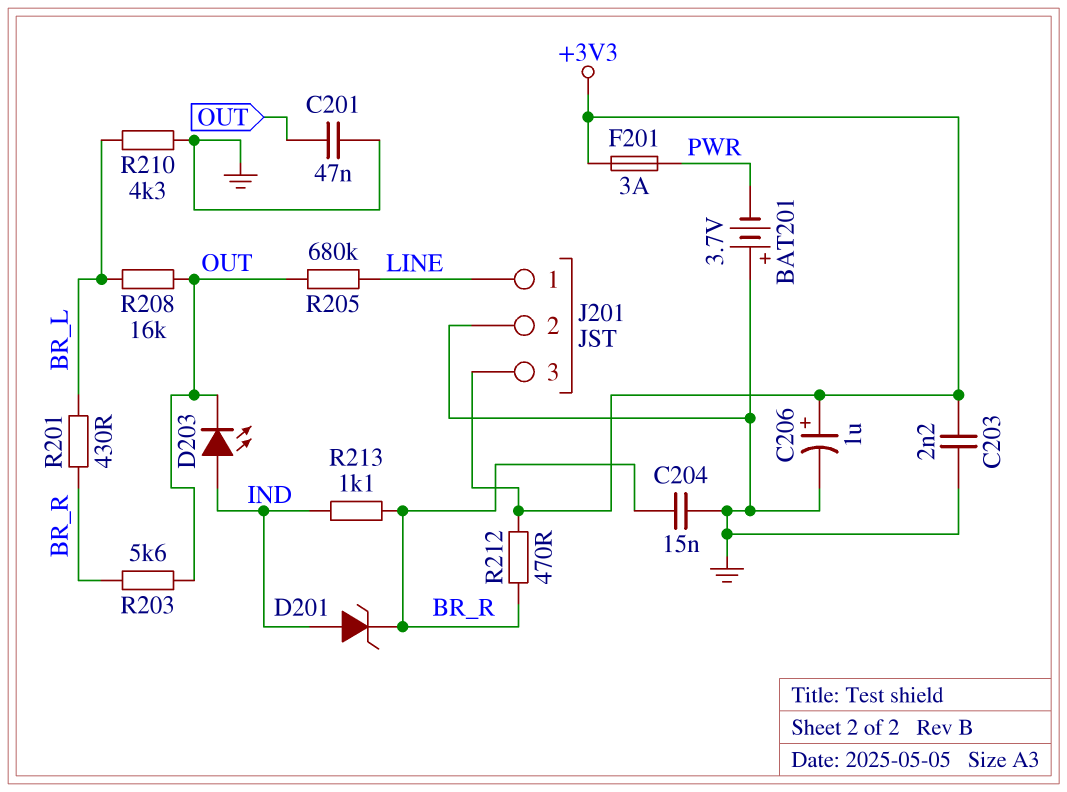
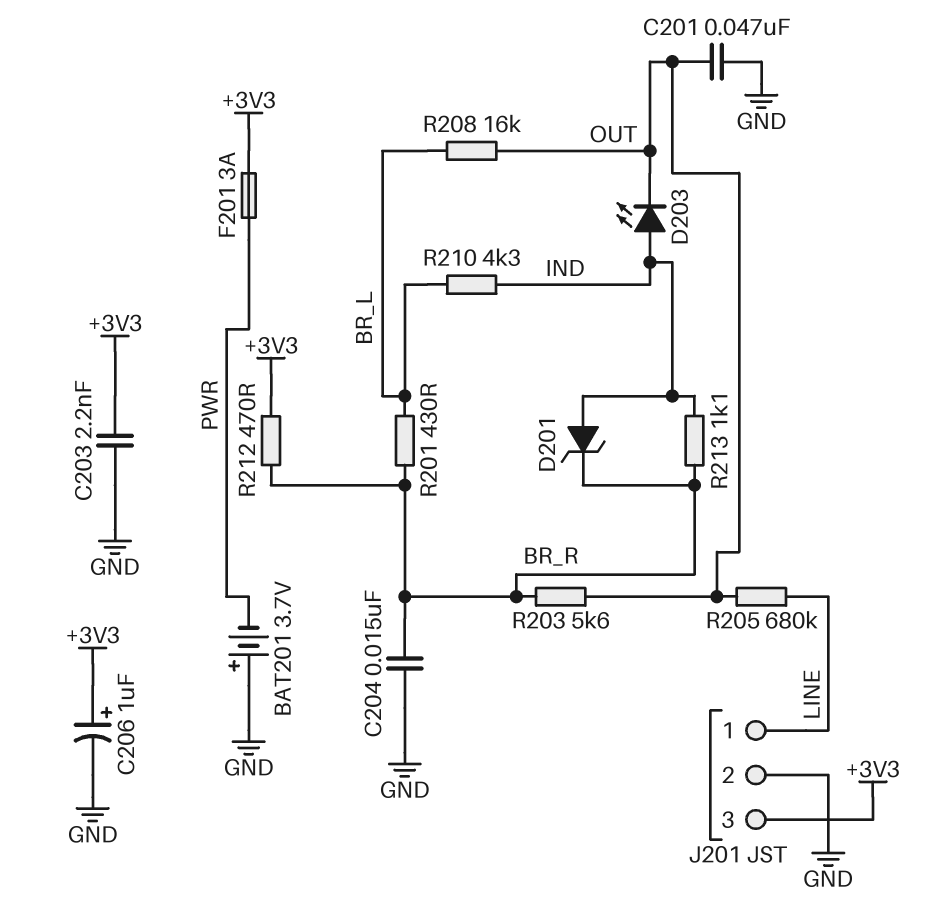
R210: 4.3k (BR_L, GND) -> 4.3k (BR_L, IND)

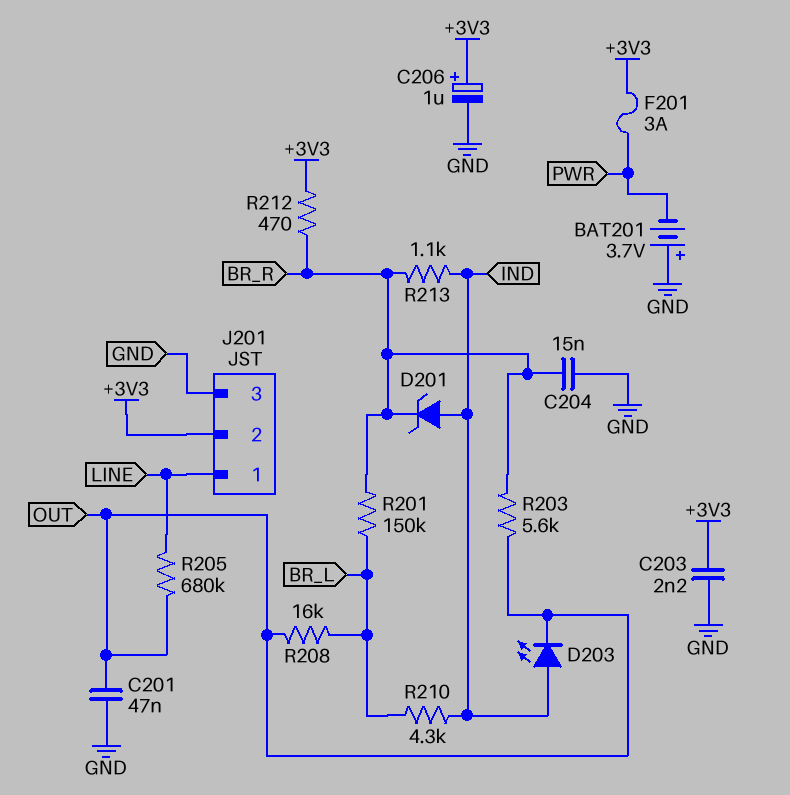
J201 pin 2: GND -> +3V3
J201 pin 3: +3V3 -> GND
R201: 430 (BR_L, BR_R) -> 150k (BR_L, BR_R)

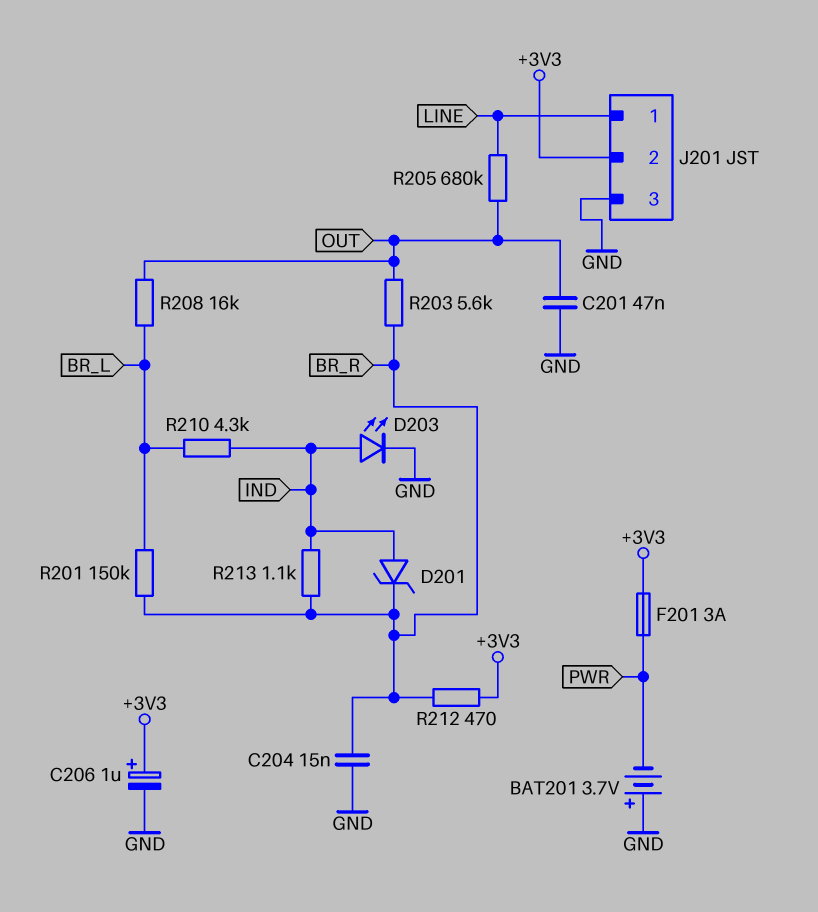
C203: 2.2nF (+3V3, GND) -> none
D203: LED (A IND, K OUT) -> LED (A IND, K GND)

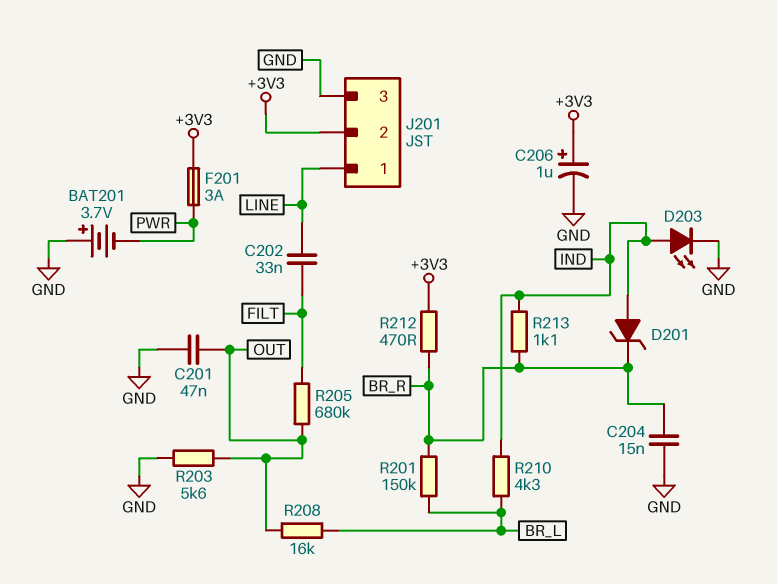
C202: none -> 33nF (FILT, LINE)
R203: 5.6k (BR_R, OUT) -> 5.6k (GND, OUT)
R205: 680k (LINE, OUT) -> 680k (FILT, OUT)

